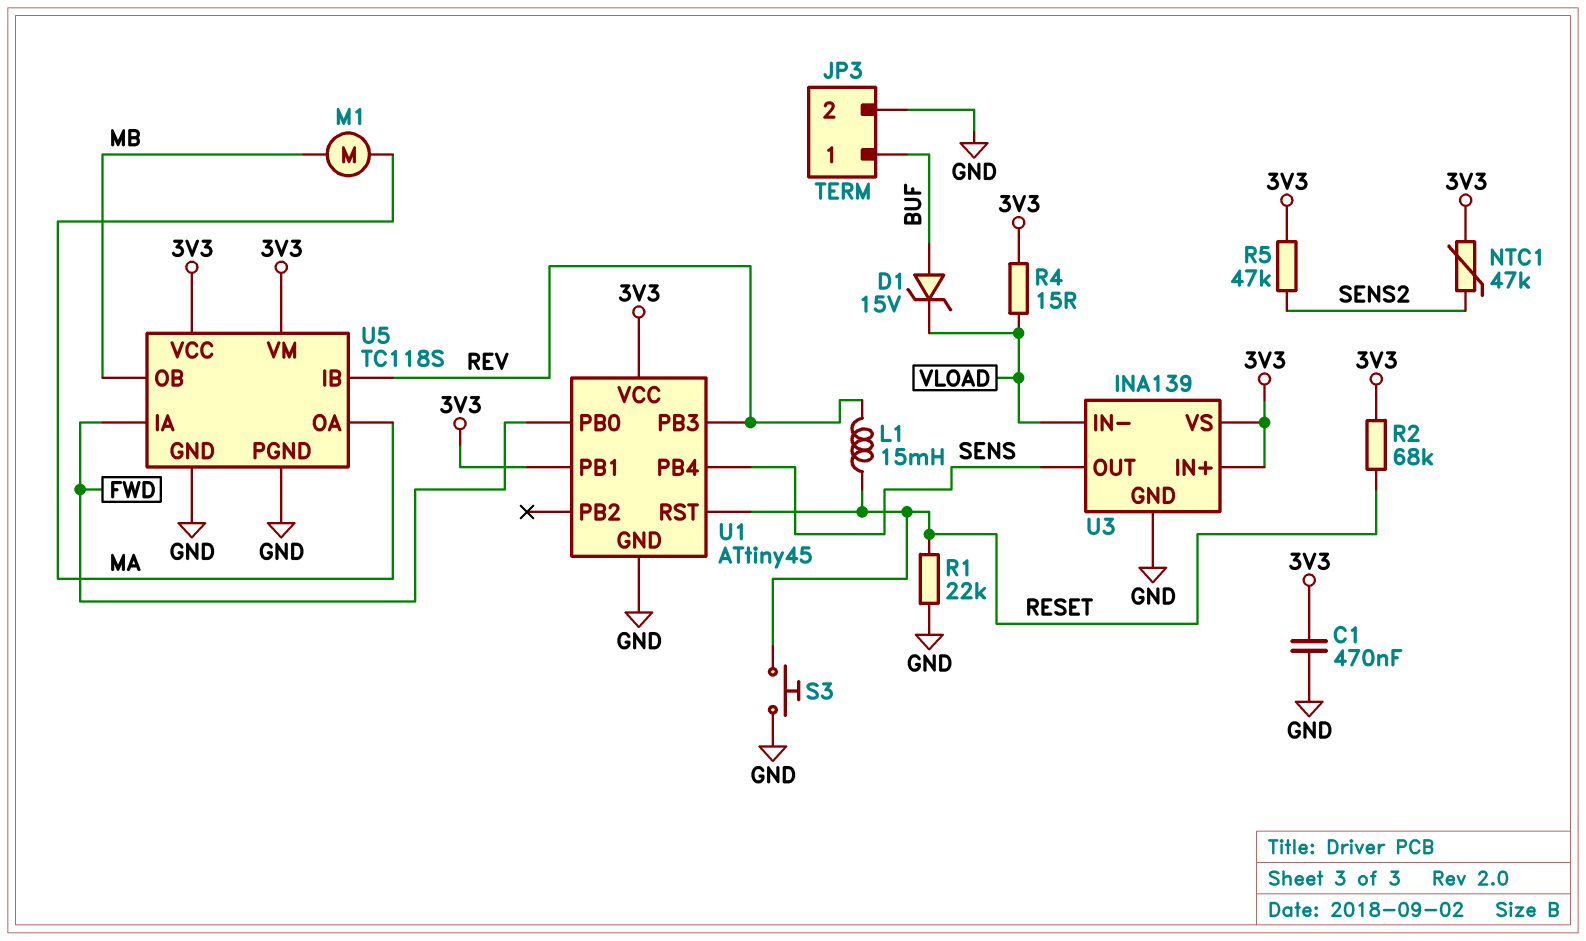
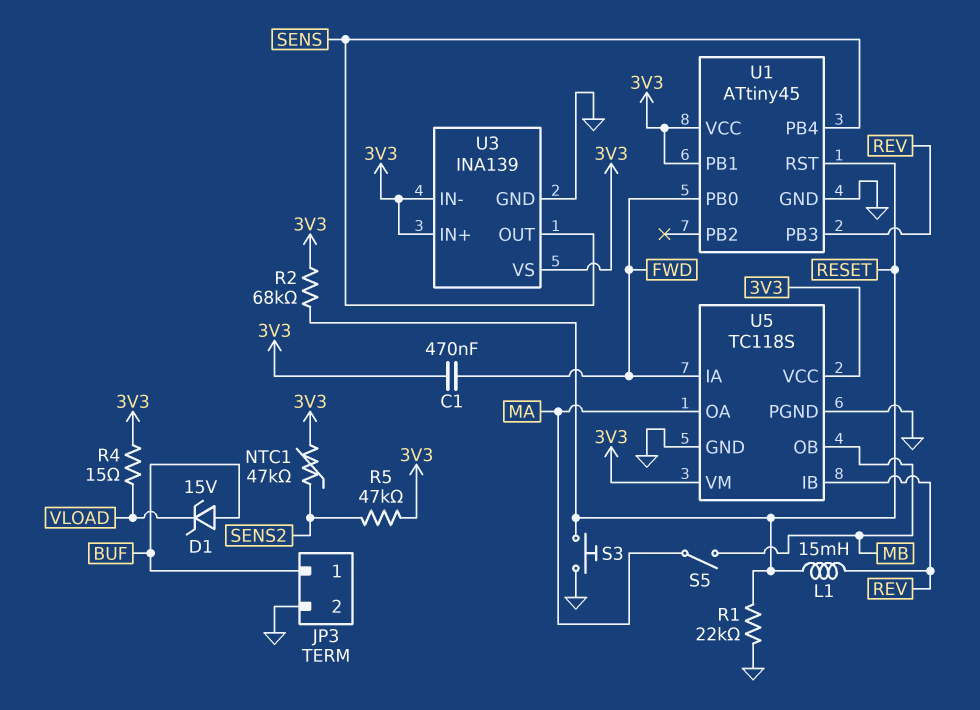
C1: 470nF (3V3, GND) -> 470nF (3V3, FWD)
M1: motor (MA, MB) -> none
S5: none -> switch (MA, MB)
U3 pin IN-: VLOAD -> 3V3

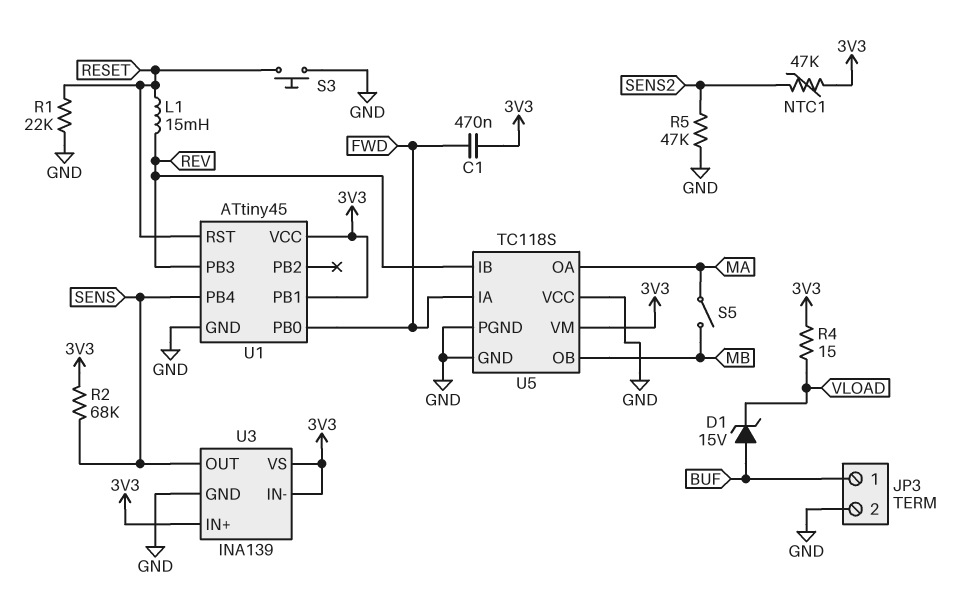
R2: 68k (3V3, RESET) -> 68k (3V3, SENS)
R5: 47k (3V3, SENS2) -> 47k (GND, SENS2)
U5 pin VCC: 3V3 -> GND

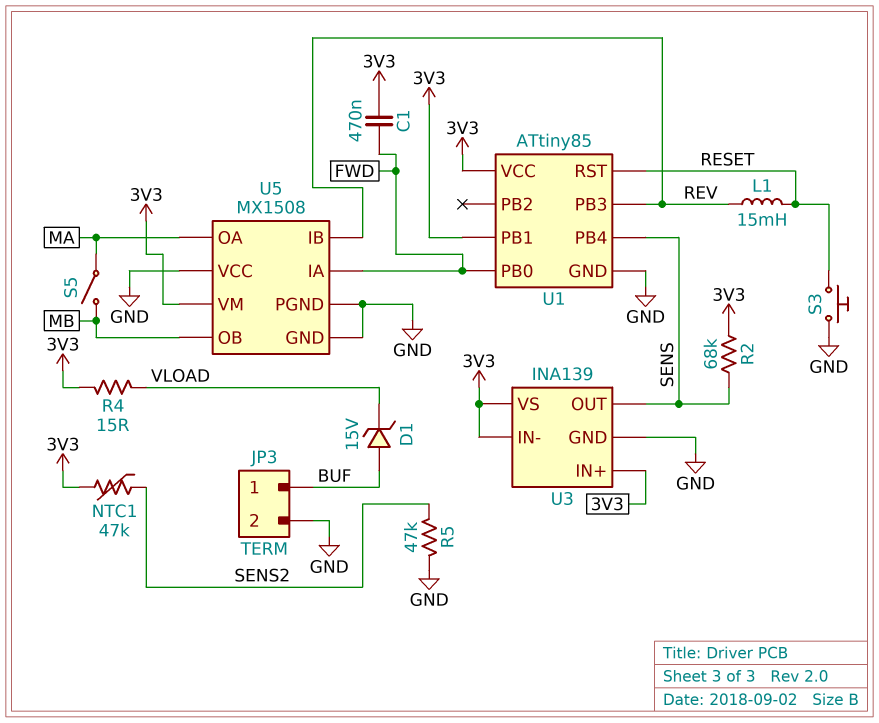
R1: 22k (GND, RESET) -> none
U1: ATtiny45 -> ATtiny85
U5: TC118S -> MX1508

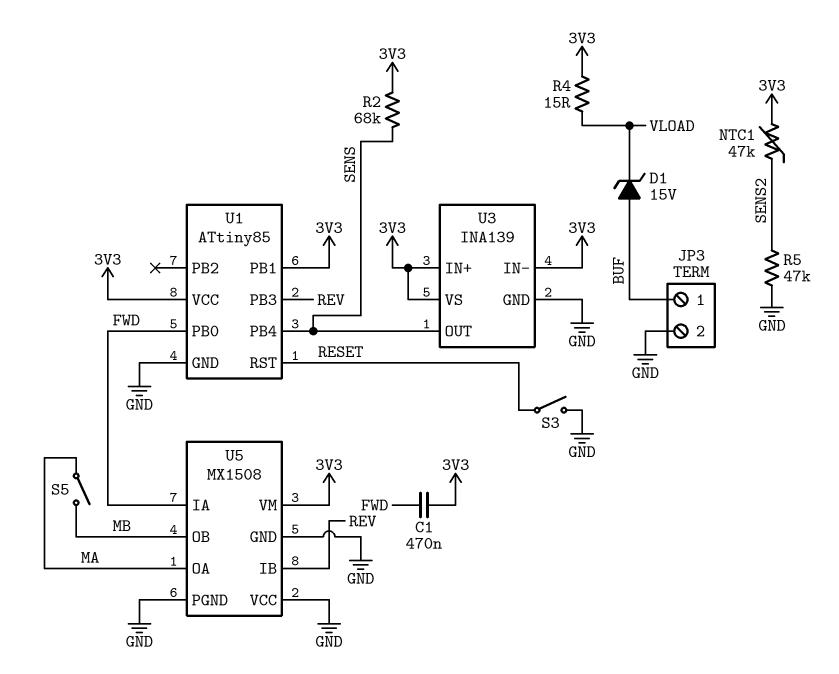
L1: 15mH (RESET, REV) -> none
S3: button (GND, RESET) -> switch (GND, RESET)

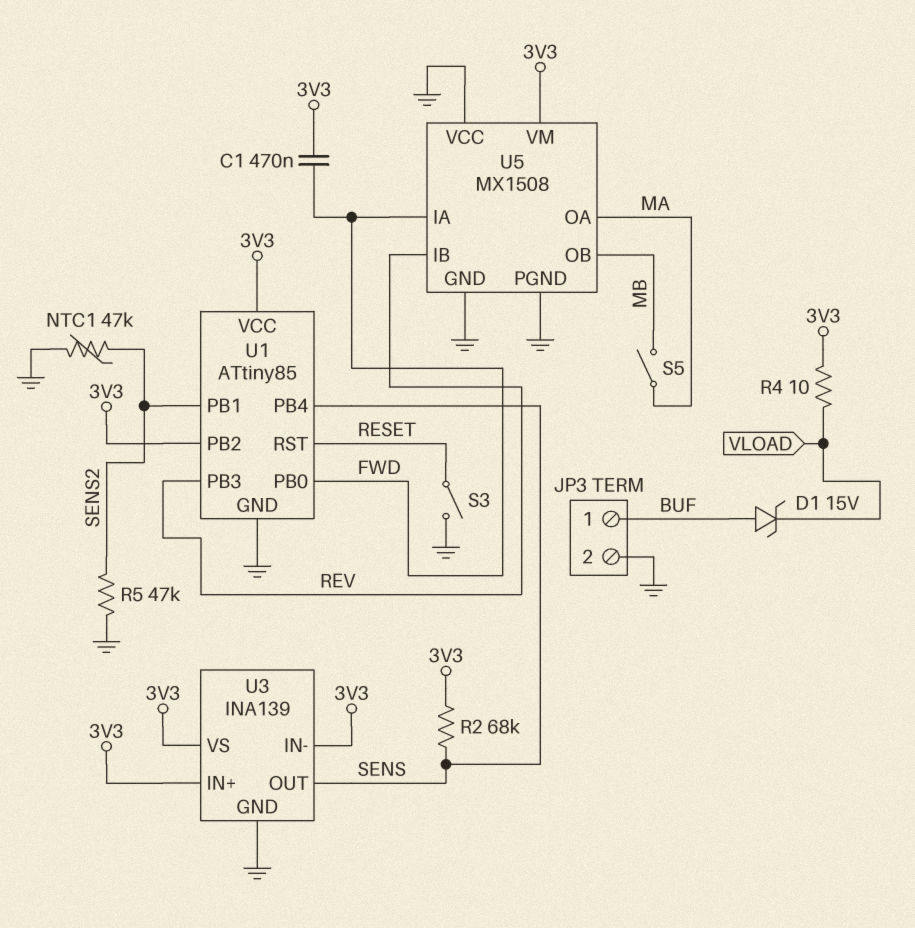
NTC1: 47k (3V3, SENS2) -> 47k (GND, SENS2)
R4: 15 (3V3, VLOAD) -> 10 (3V3, VLOAD)
U1 pin PB1: 3V3 -> SENS2
U1 pin PB2: none -> 3V3

